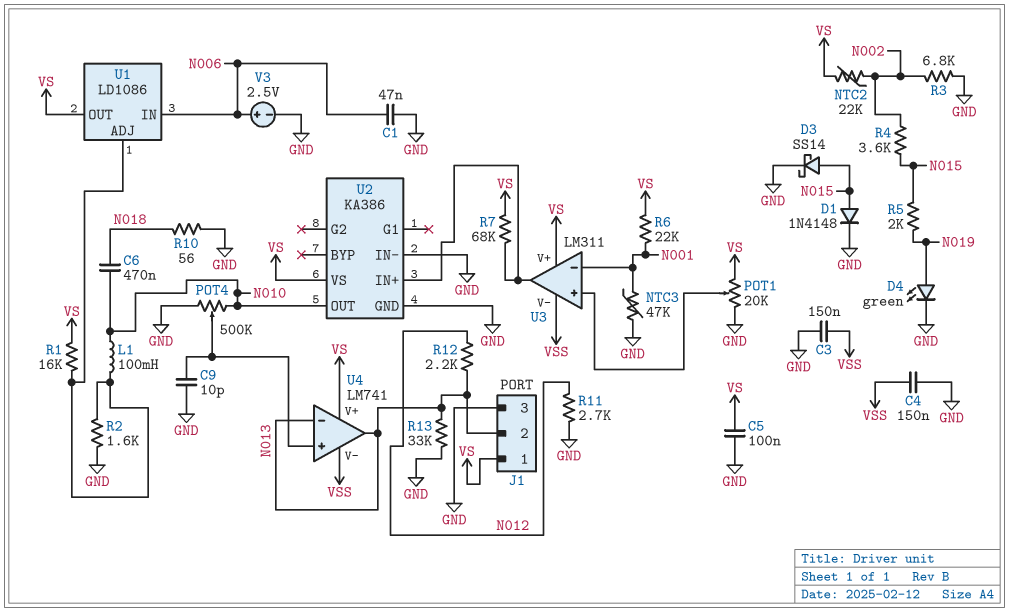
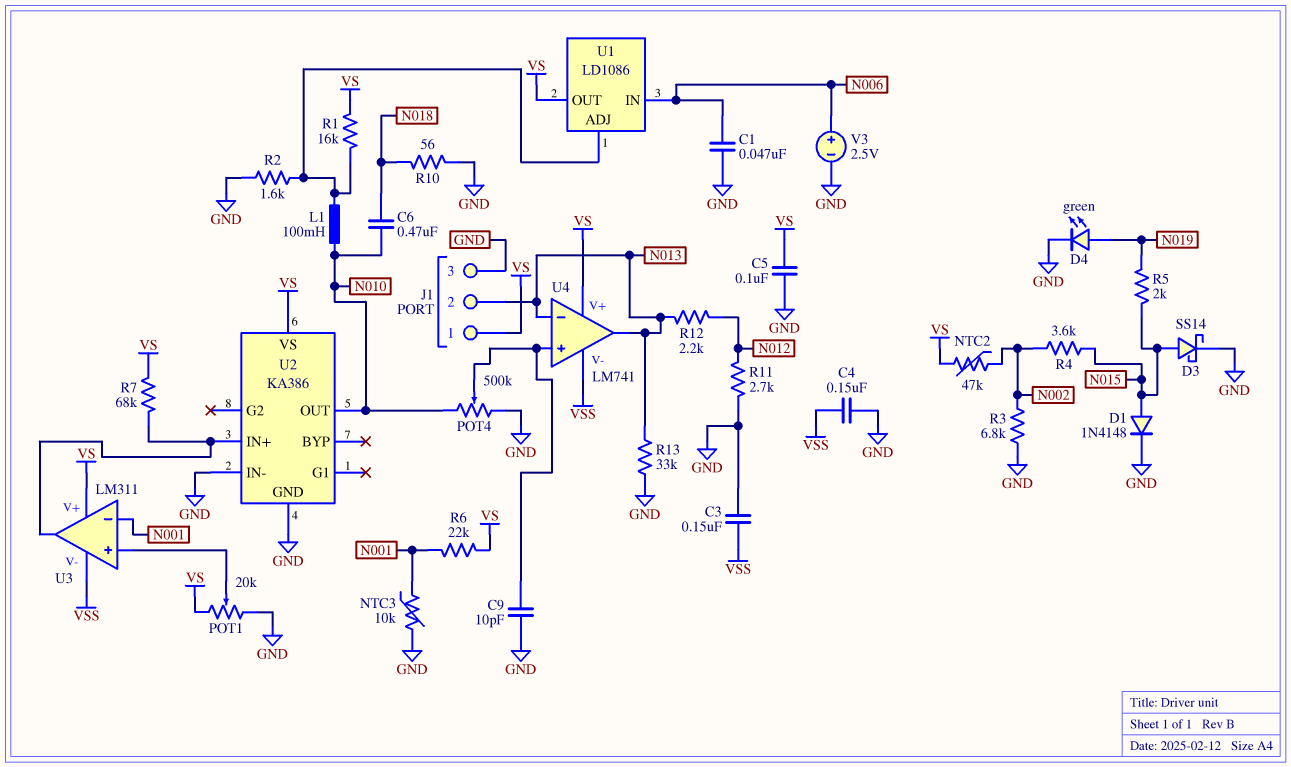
NTC2: 22k (N002, VS) -> 47k (N002, VS)
NTC3: 47k (GND, N001) -> 10k (GND, N001)

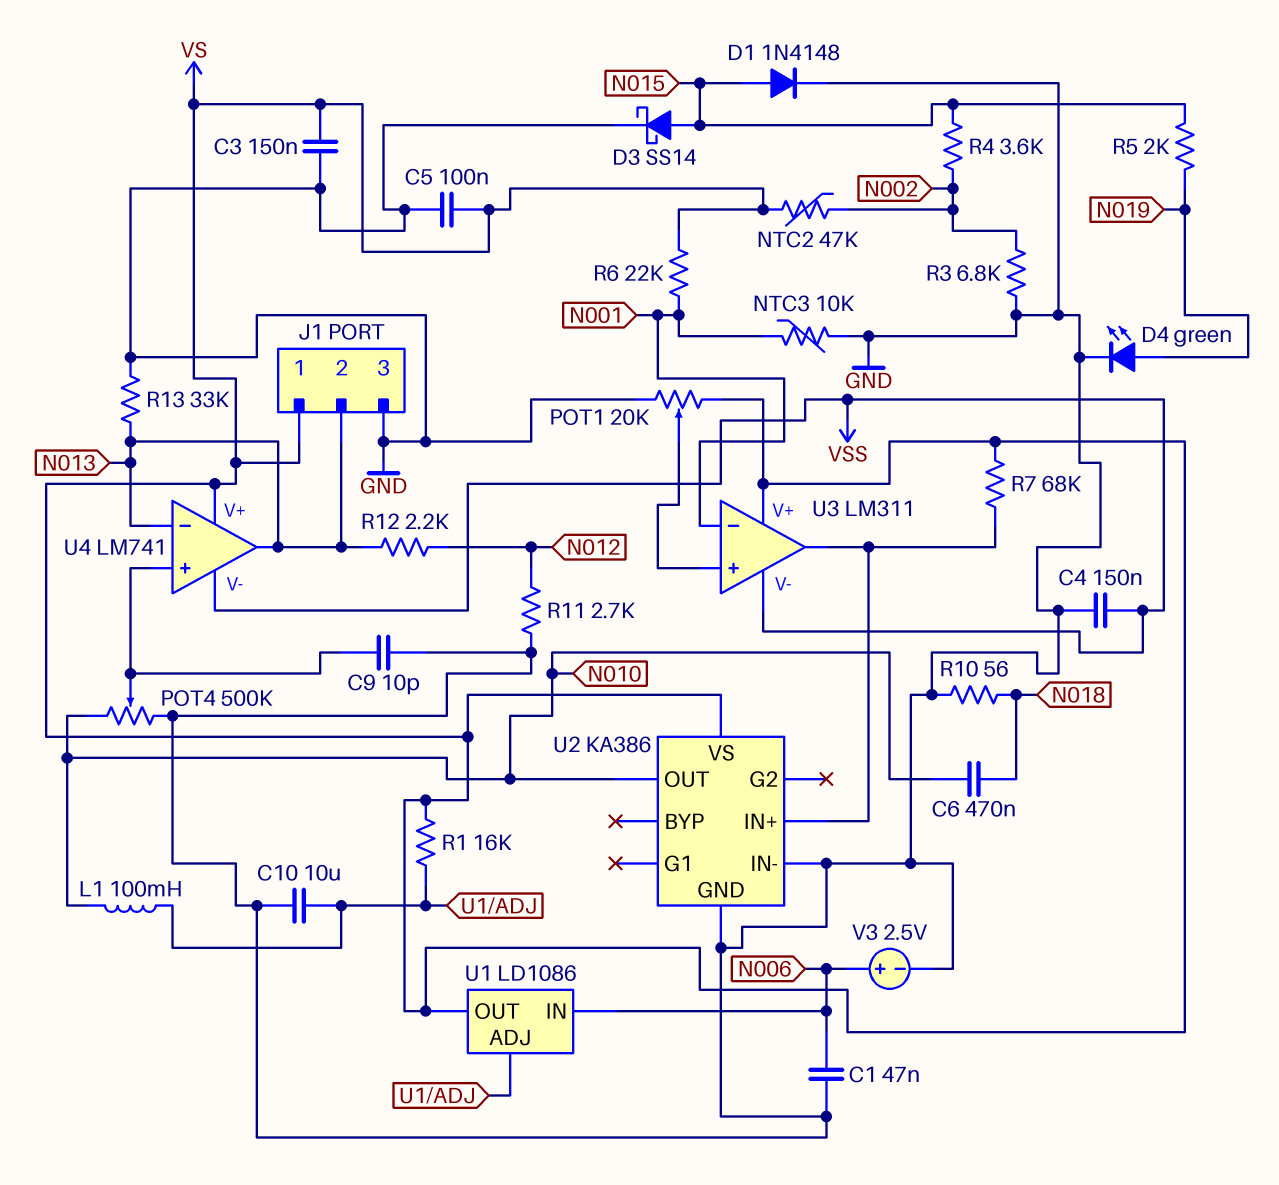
C3: 150nF (GND, VSS) -> 150nF (GND, VS)
C10: none -> 10uF (GND, U1/ADJ)
R2: 1.6k (GND, U1/ADJ) -> none

